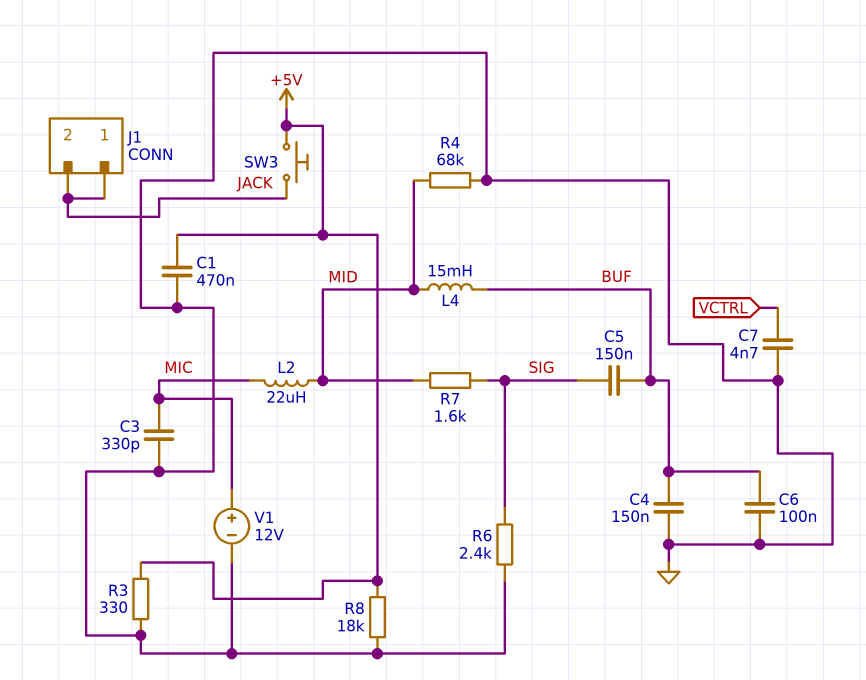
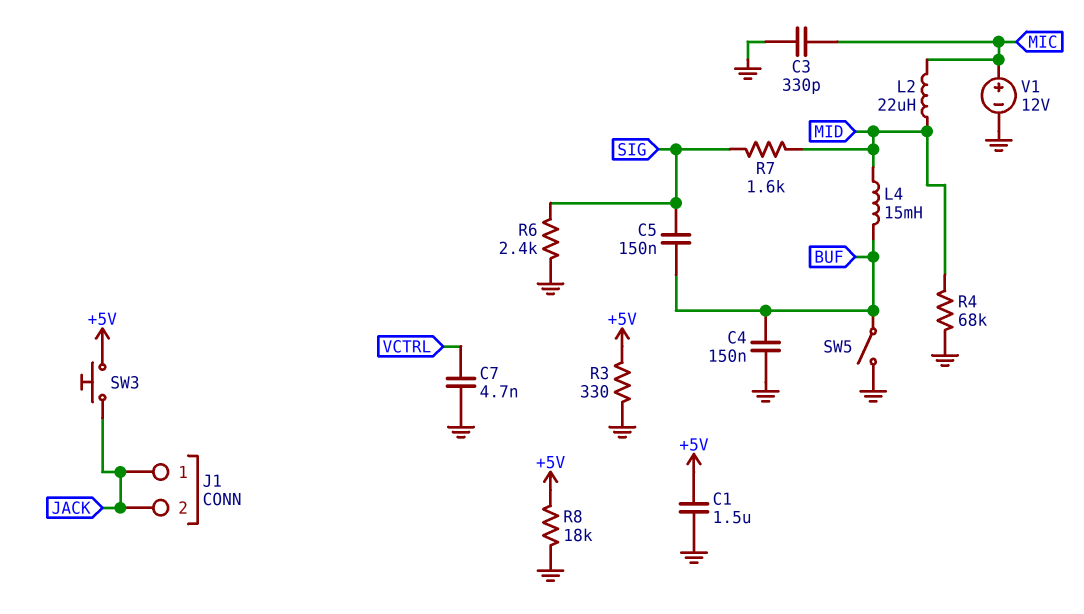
C1: 470nF (+5V, GND) -> 1.5uF (+5V, GND)
C6: 100nF (BUF, GND) -> none
SW5: none -> switch (BUF, GND)

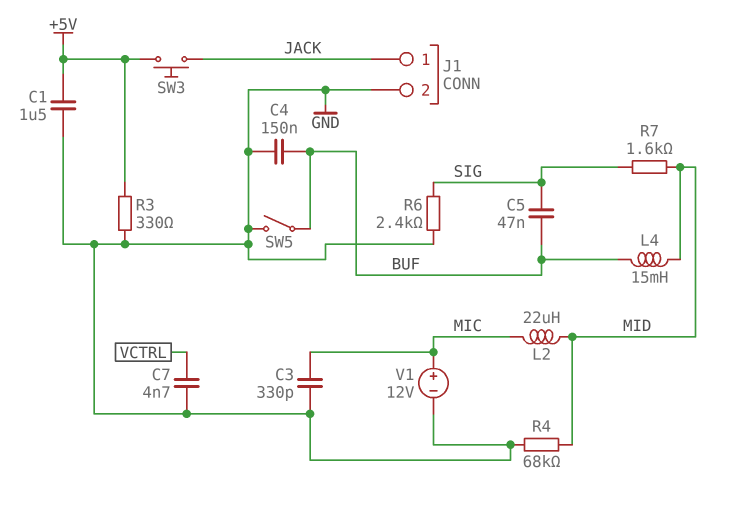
C5: 150nF (BUF, SIG) -> 47nF (BUF, SIG)
J1 pin 2: JACK -> GND
R8: 18k (+5V, GND) -> none

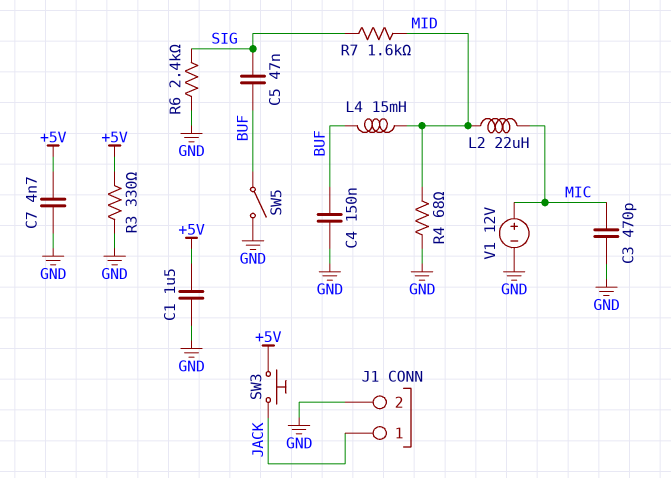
C3: 330pF (GND, MIC) -> 470pF (GND, MIC)
C7: 4.7nF (GND, VCTRL) -> 4.7nF (+5V, GND)
R4: 68k (GND, MID) -> 68 (GND, MID)

